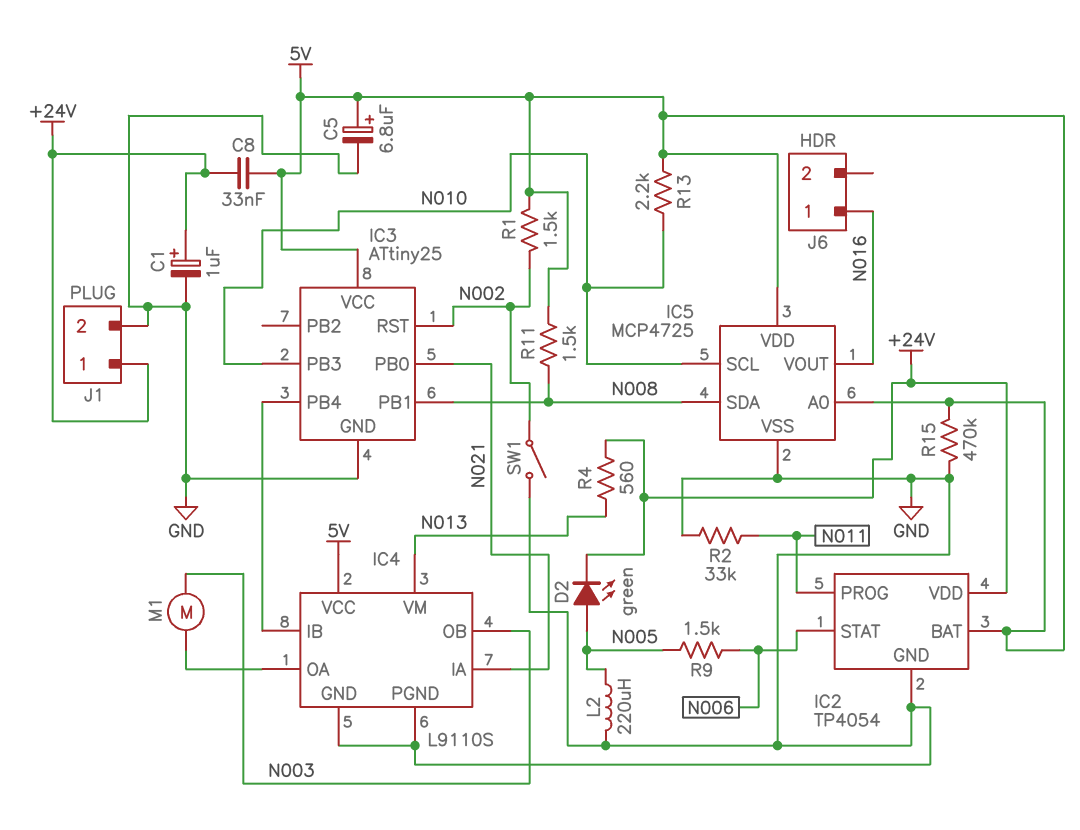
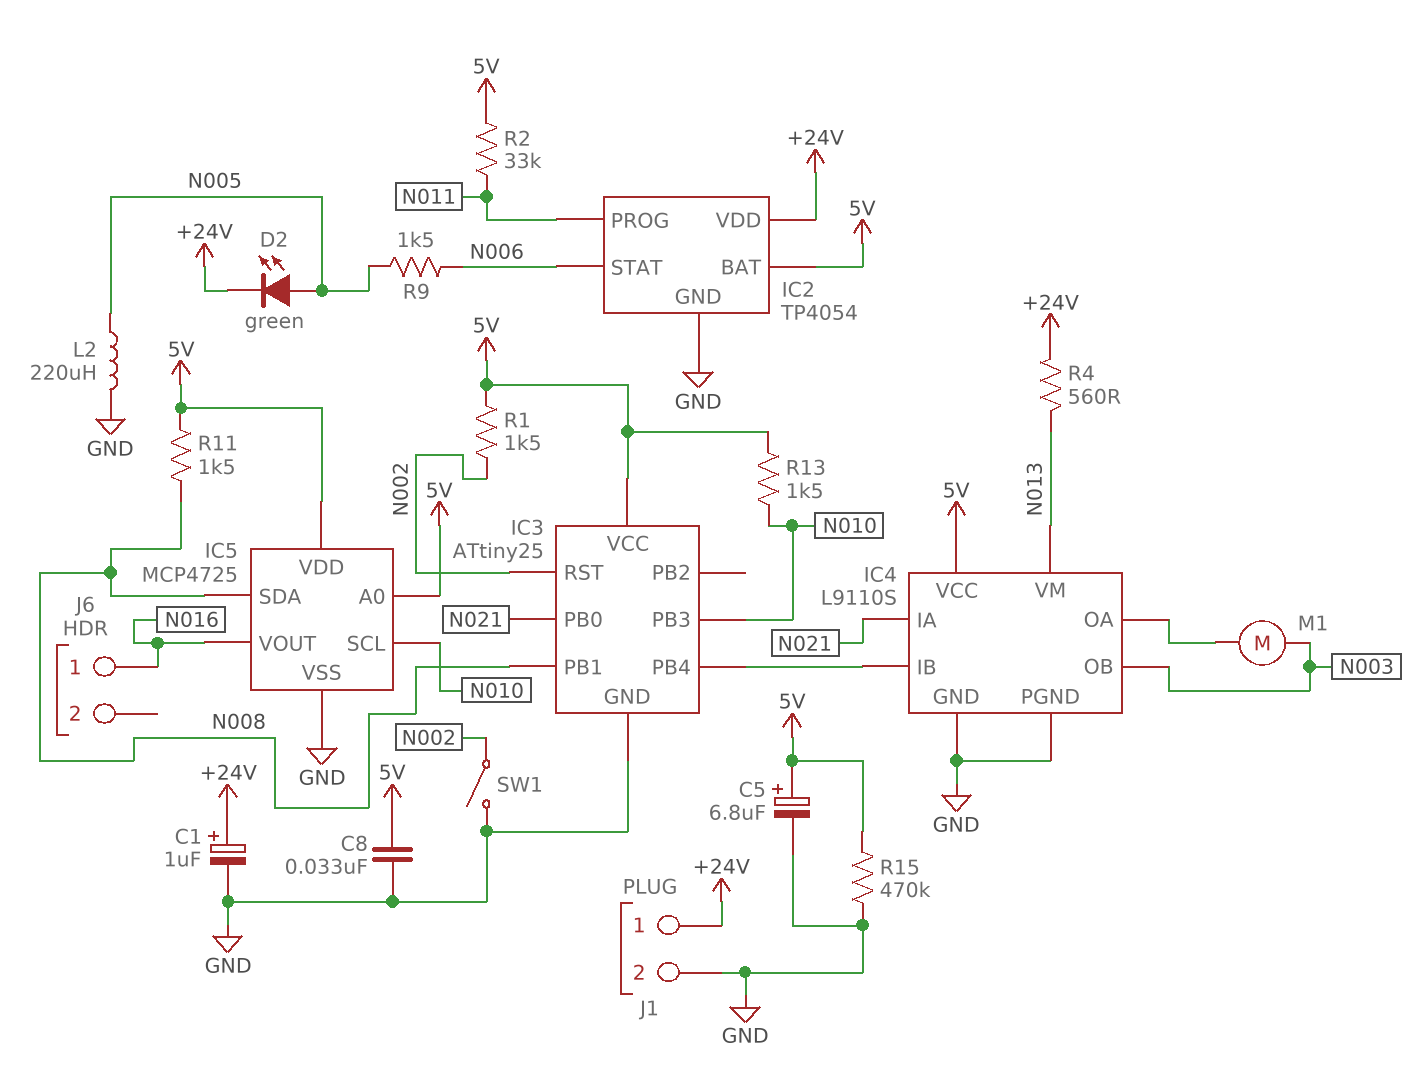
C8: 33nF (+24V, 5V) -> 33nF (5V, GND)
R2: 33k (GND, N011) -> 33k (5V, N011)
R13: 2.2k (5V, N010) -> 1.5k (5V, N010)

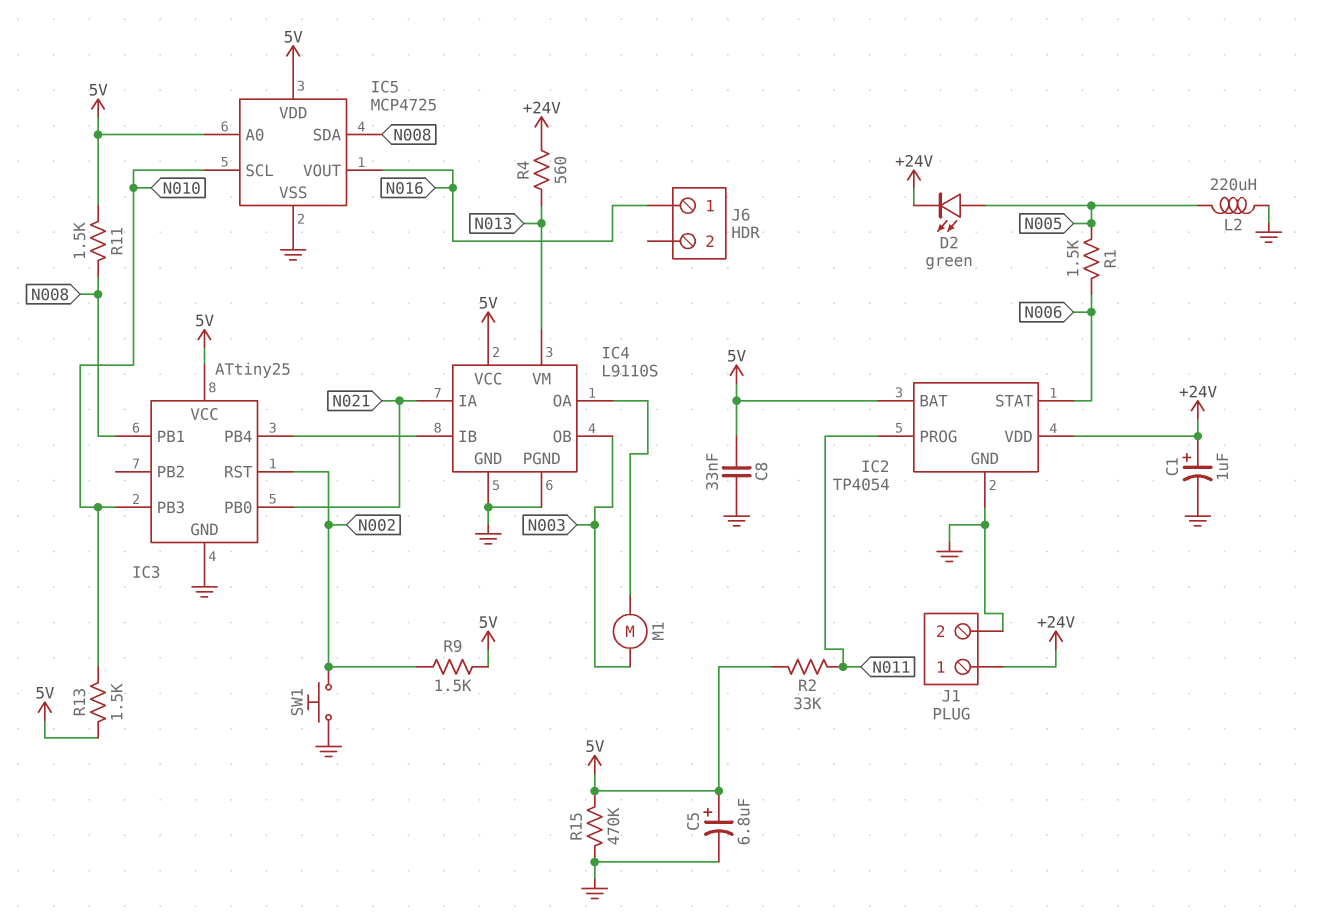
R1: 1.5k (5V, N002) -> 1.5k (N005, N006)
R9: 1.5k (N005, N006) -> 1.5k (5V, N002)
SW1: switch (GND, N002) -> button (GND, N002)

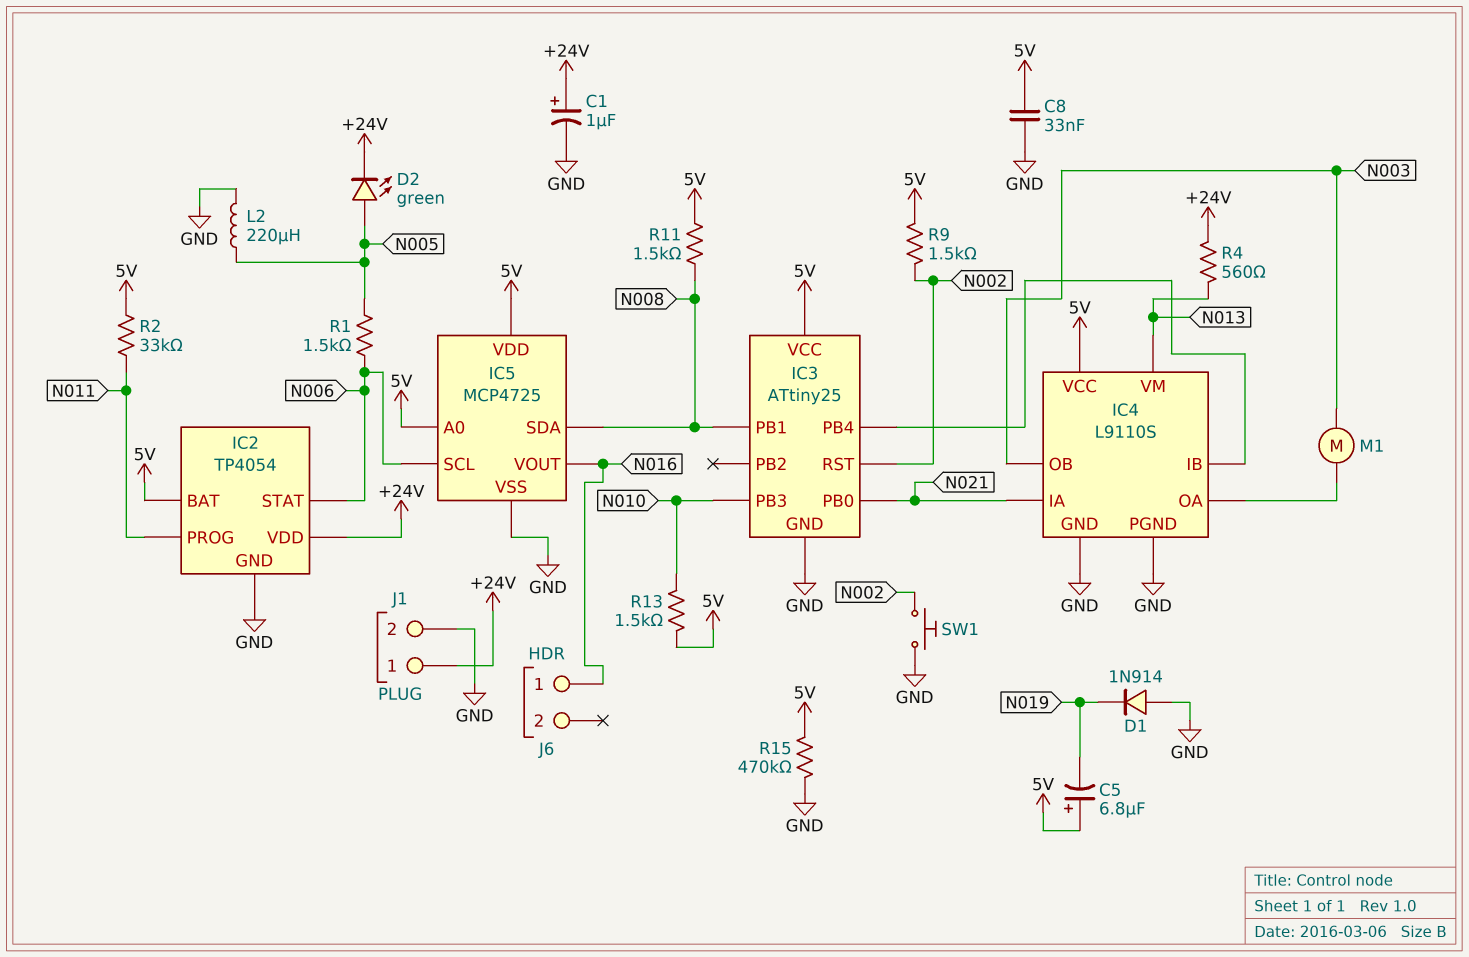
C5: 6.8uF (plus 5V, minus GND) -> 6.8uF (plus 5V, minus N019)
D1: none -> diode 1N914 (A GND, K N019)
IC5 pin SCL: N010 -> N006

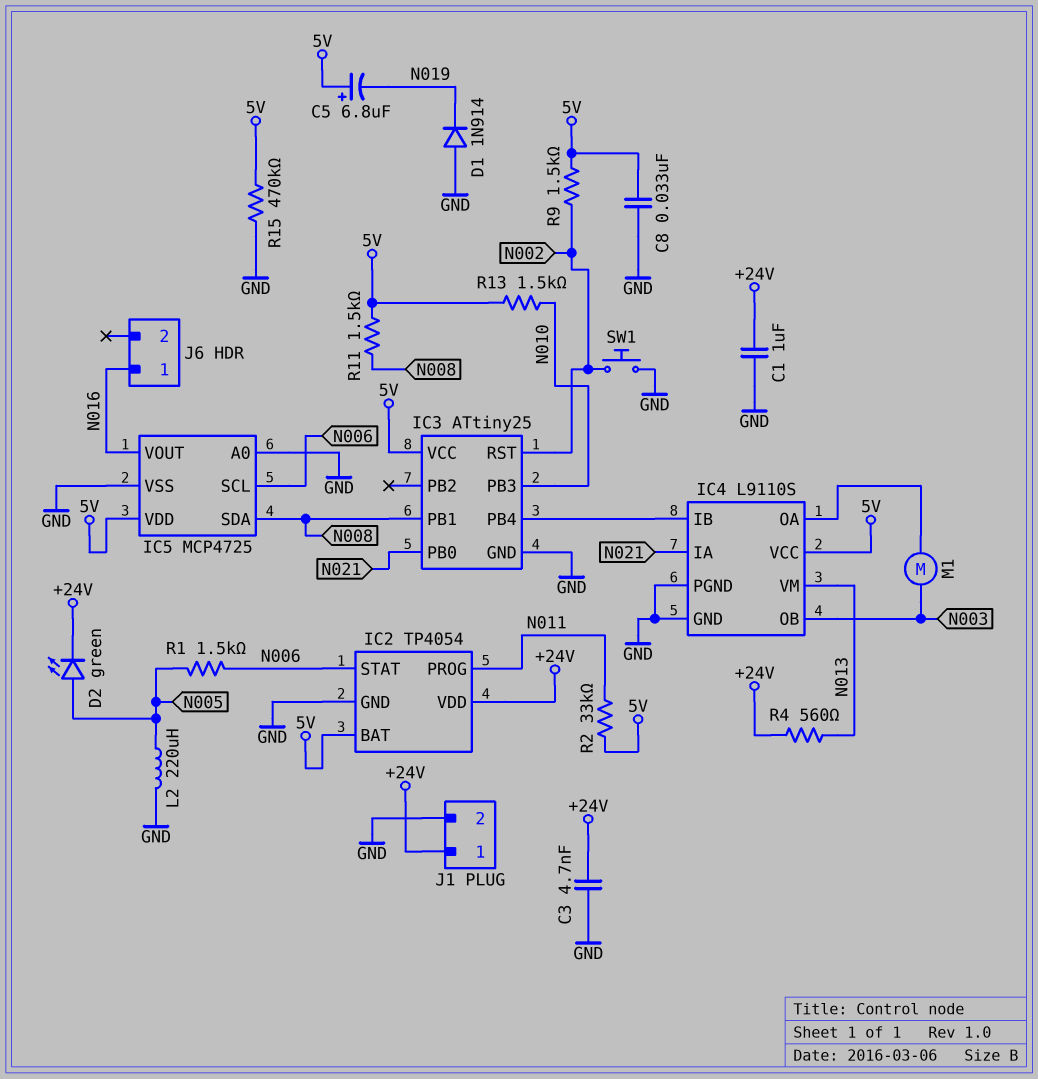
C1: 1uF (plus +24V, minus GND) -> 1uF (+24V, GND)
C3: none -> 4.7nF (+24V, GND)
IC5 pin A0: 5V -> GND

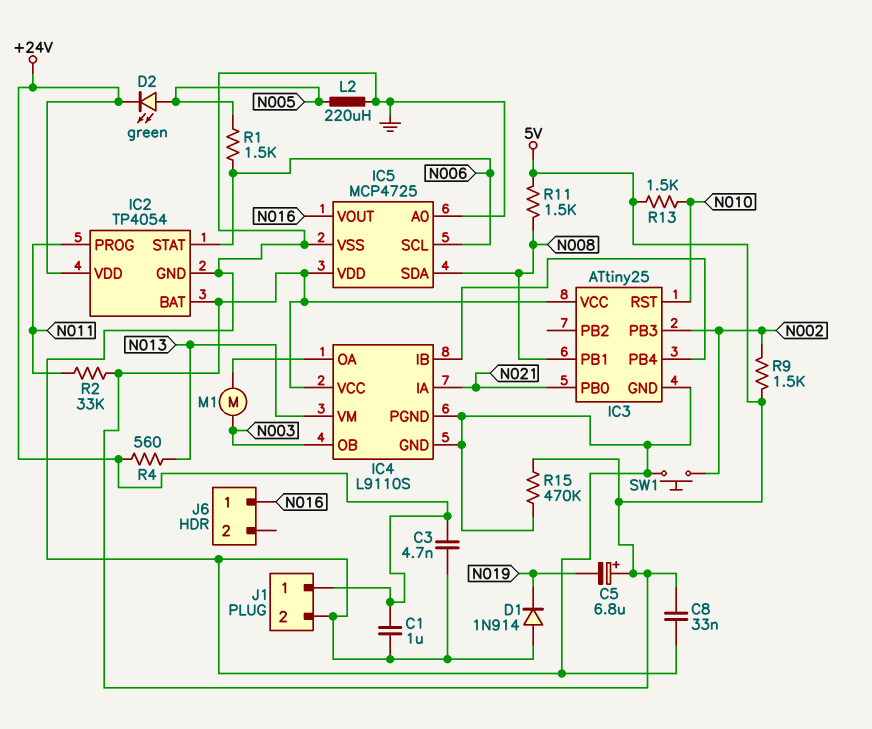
IC3 pin PB3: N010 -> N002
IC3 pin RST: N002 -> N010

